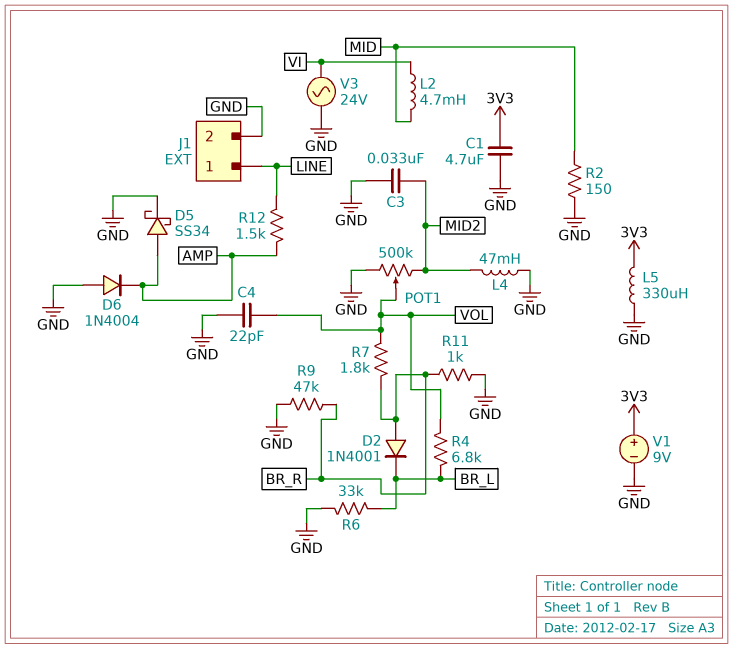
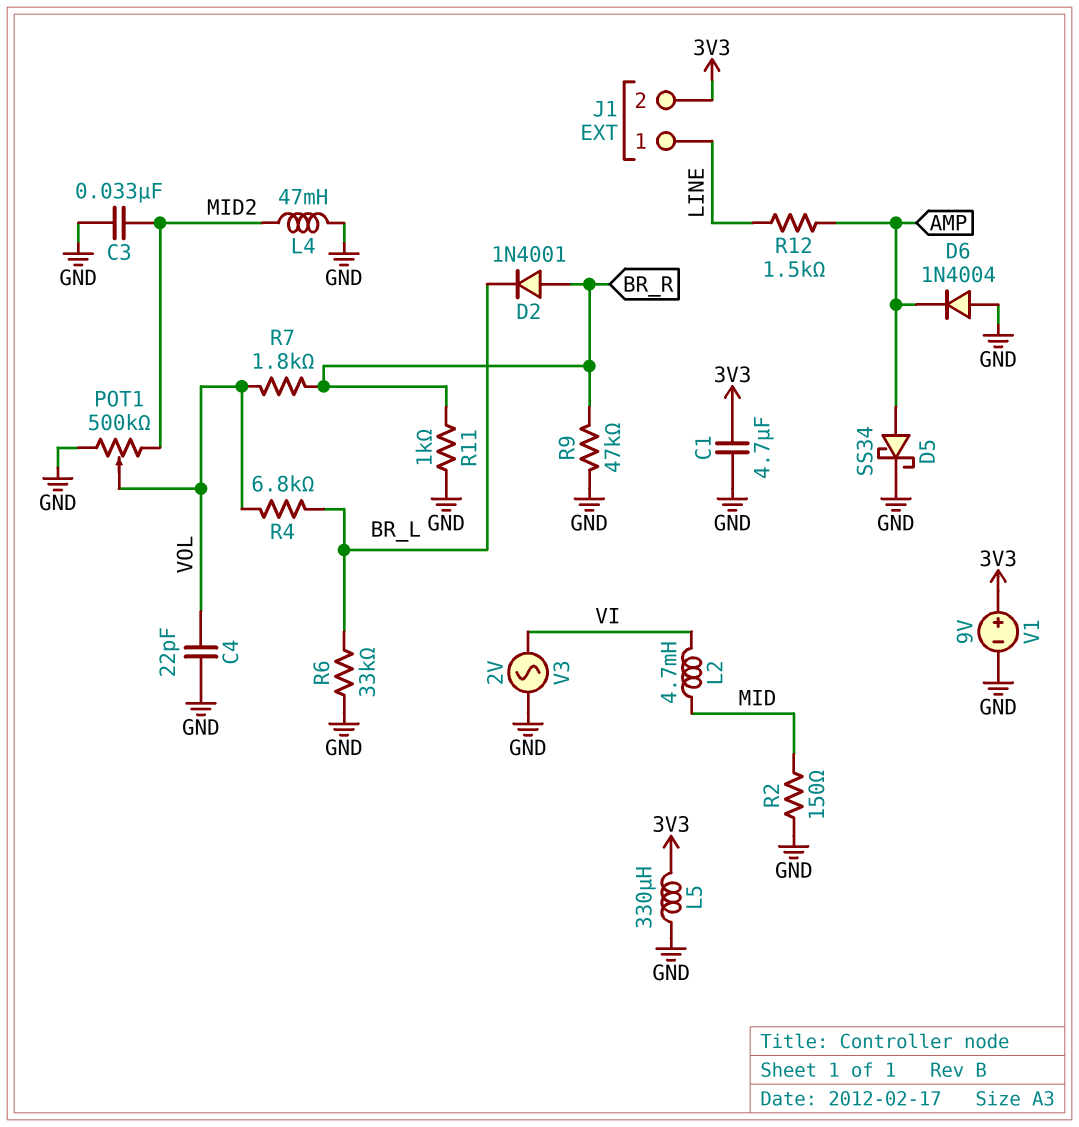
J1 pin 2: GND -> 3V3
V3: AC 24V (GND, VI) -> AC 2V (GND, VI)

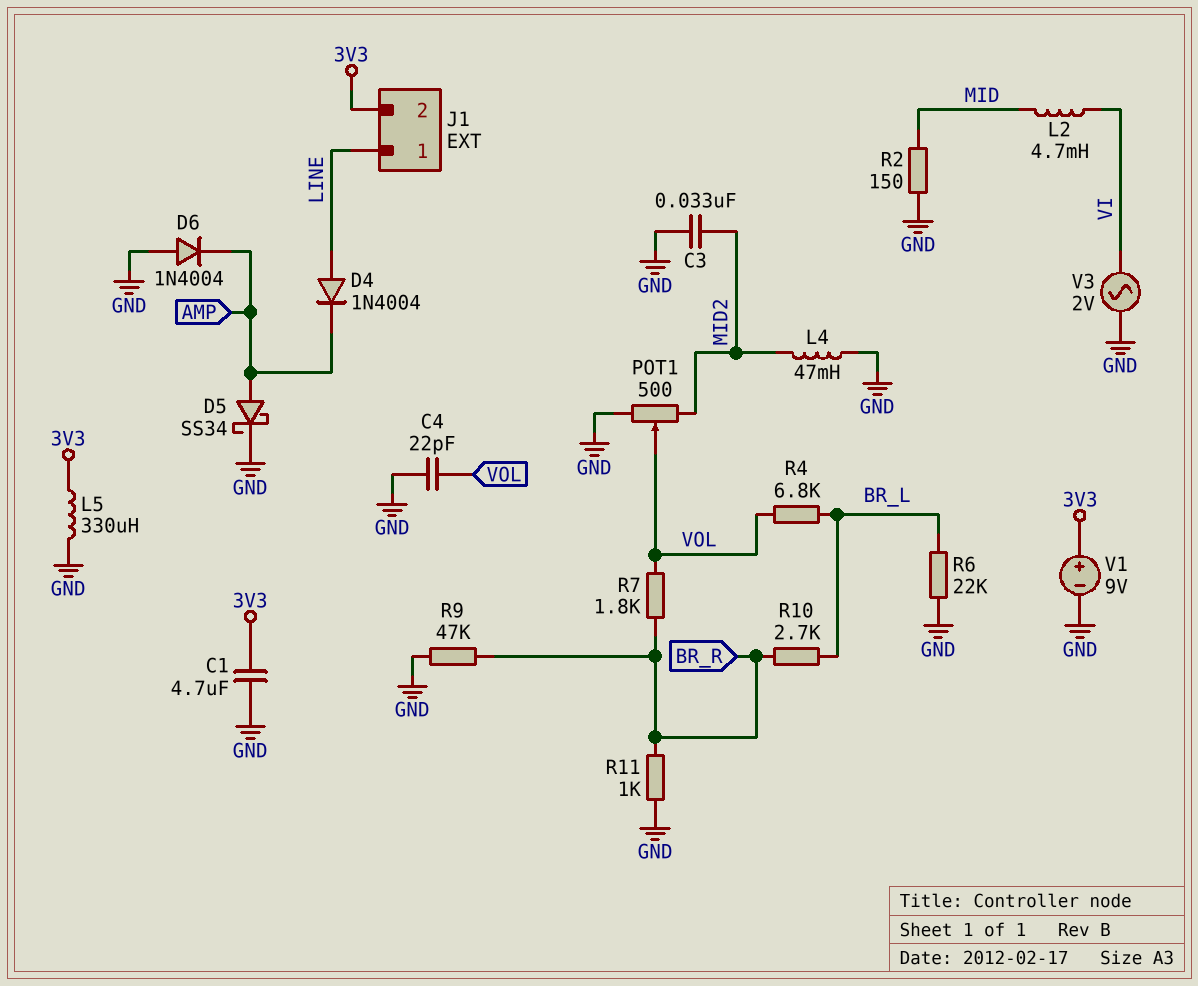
D2: diode 1N4001 (A BR_R, K BR_L) -> none
D4: none -> diode 1N4004 (A LINE, K AMP)
POT1: 500k (GND, MID2, wiper VOL) -> 500 (GND, MID2, wiper VOL)
R6: 33k (BR_L, GND) -> 22k (BR_L, GND)
R10: none -> 2.7k (BR_L, BR_R)
R12: 1.5k (AMP, LINE) -> none

